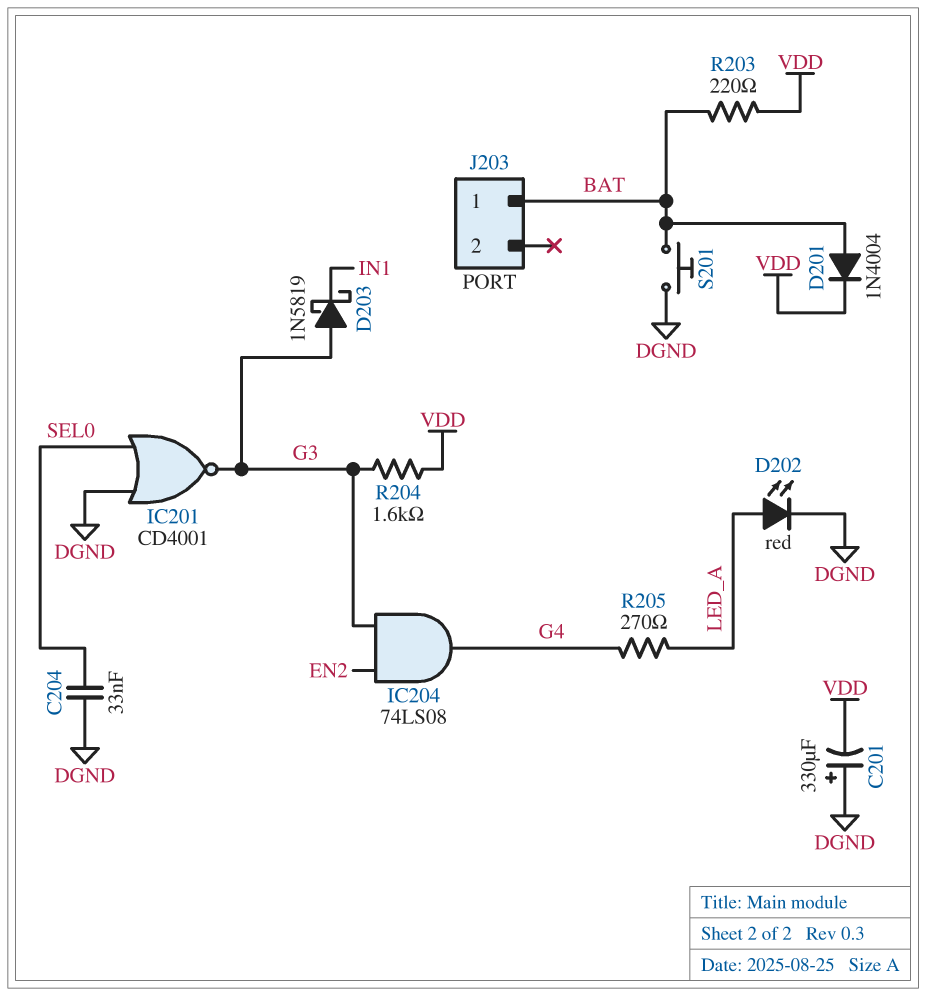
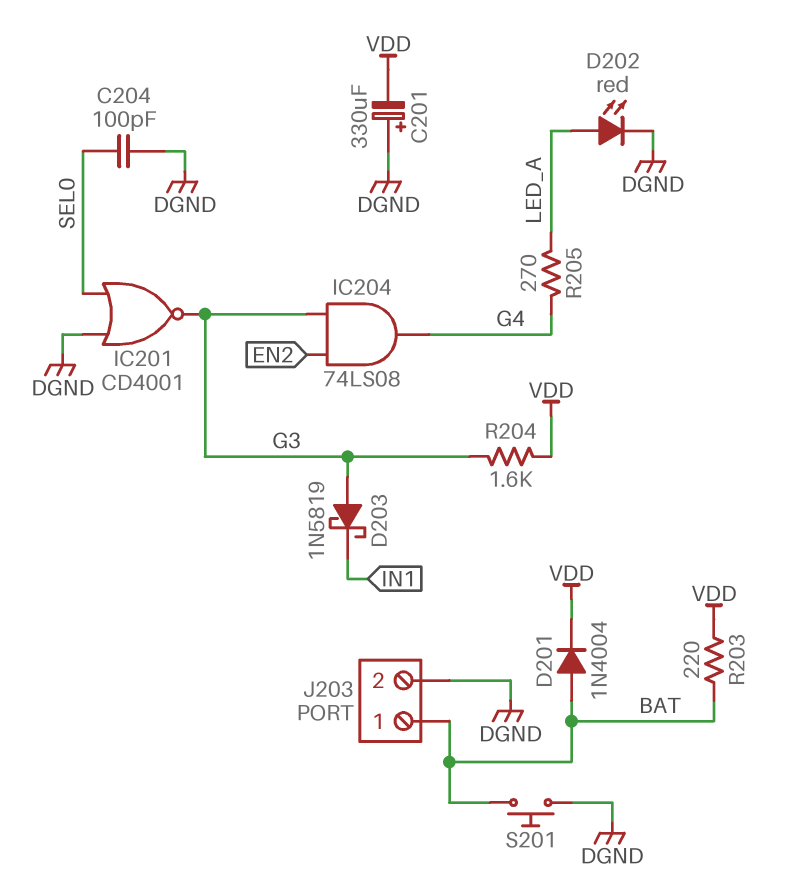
C204: 33nF (DGND, SEL0) -> 100pF (DGND, SEL0)
J203 pin 2: none -> DGND

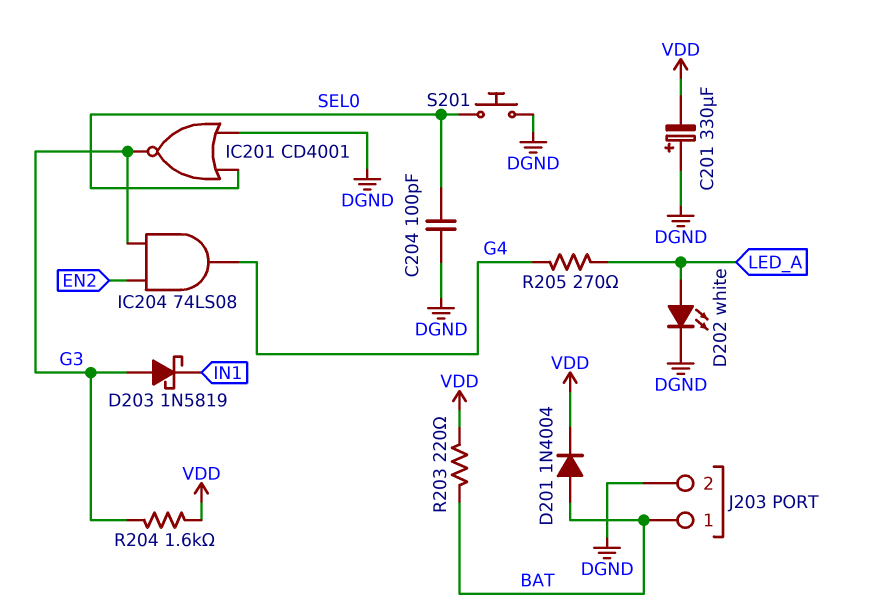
D202: LED red (A LED_A, K DGND) -> LED white (A LED_A, K DGND)
S201: button (BAT, DGND) -> button (DGND, SEL0)

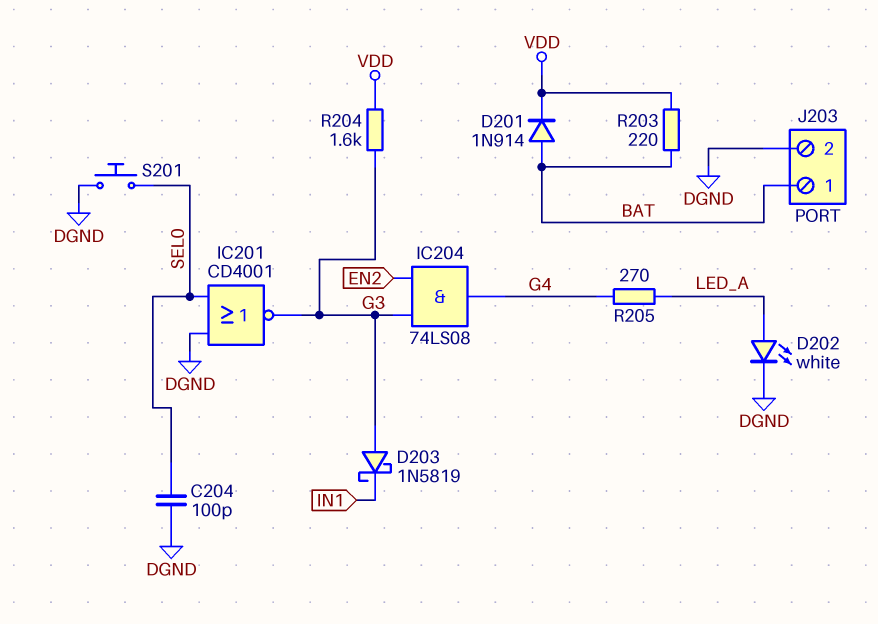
C201: 330uF (plus DGND, minus VDD) -> none
D201: diode 1N4004 (A BAT, K VDD) -> diode 1N914 (A BAT, K VDD)

